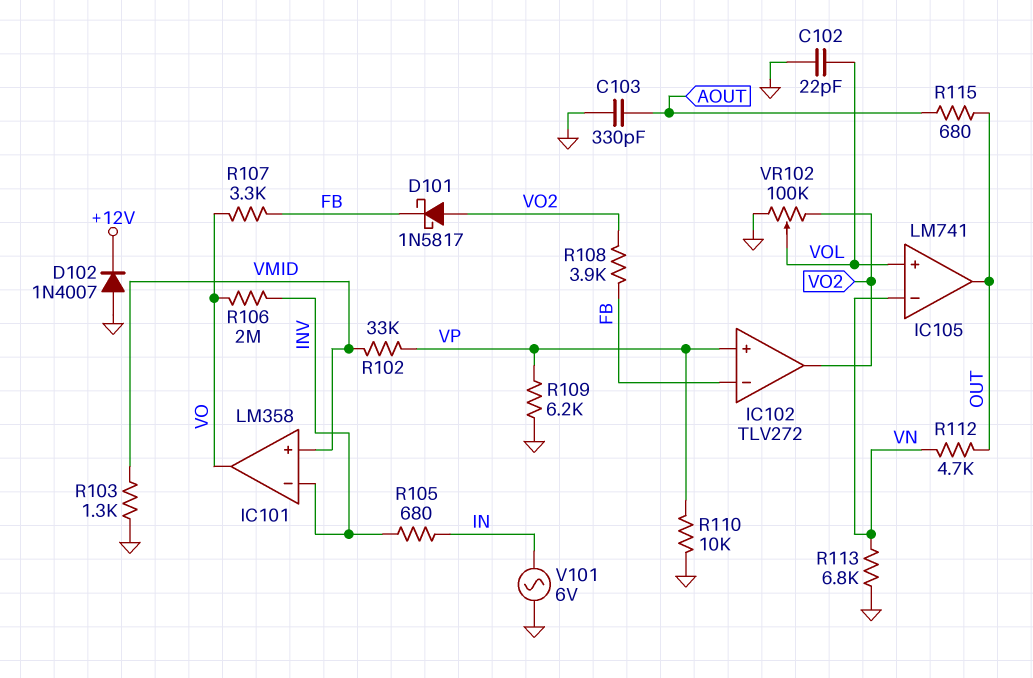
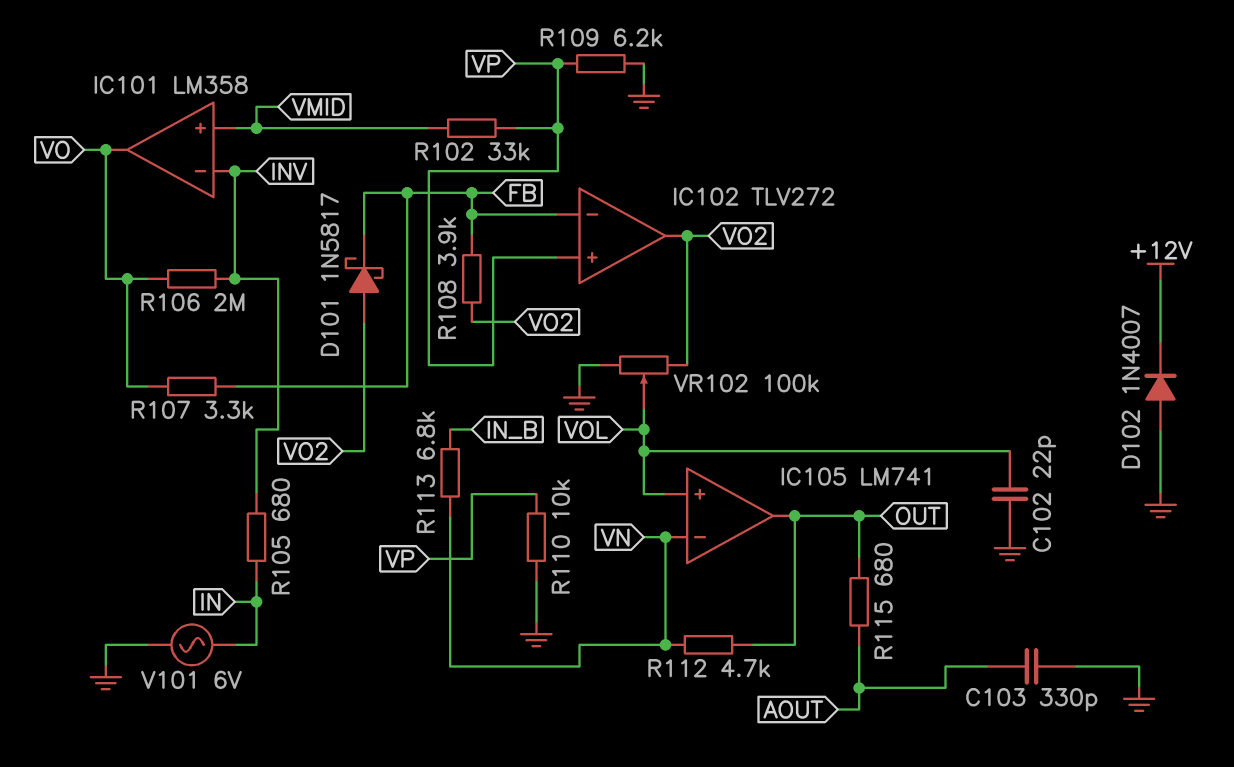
R103: 1.3k (GND, VMID) -> none
R113: 6.8k (GND, VN) -> 6.8k (IN_B, VN)

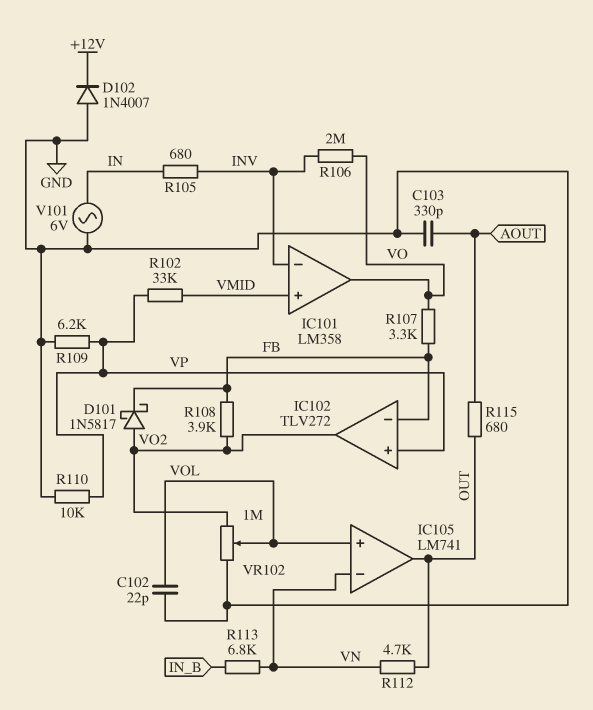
VR102: 100k (GND, VO2, wiper VOL) -> 1M (GND, VO2, wiper VOL)

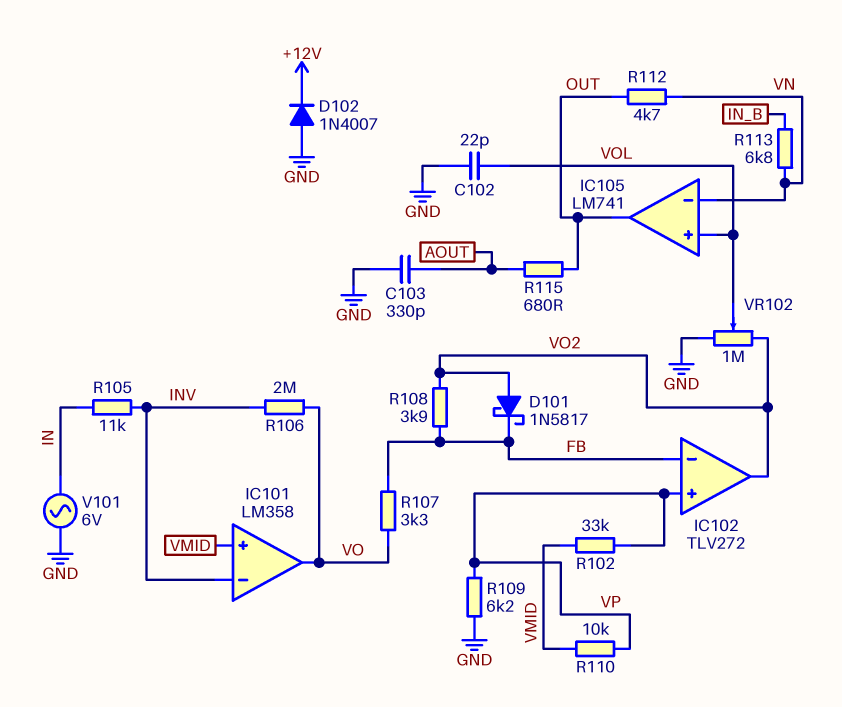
R105: 680 (IN, INV) -> 11k (IN, INV)
R110: 10k (GND, VP) -> 10k (VMID, VP)

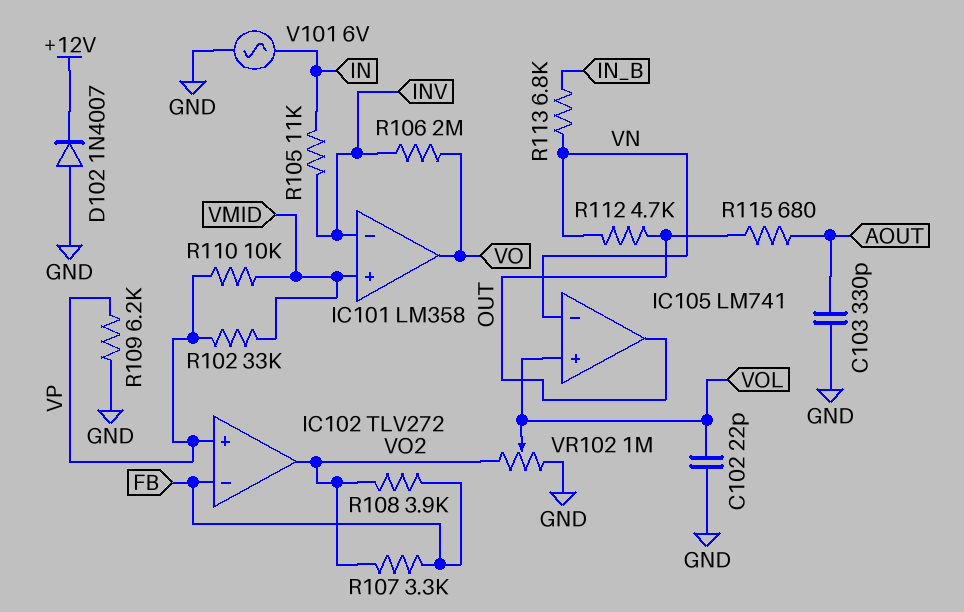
D101: schottky 1N5817 (A VO2, K FB) -> none
R107: 3.3k (FB, VO) -> 3.3k (FB, VO2)

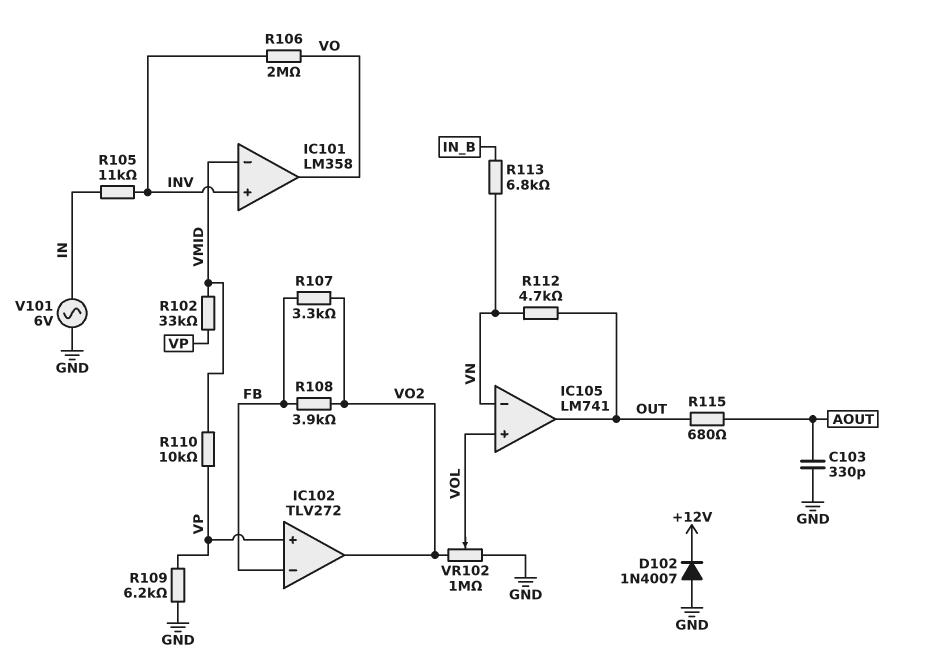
C102: 22pF (GND, VOL) -> none
IC101 pin in+: VMID -> INV
IC101 pin in-: INV -> VMID

